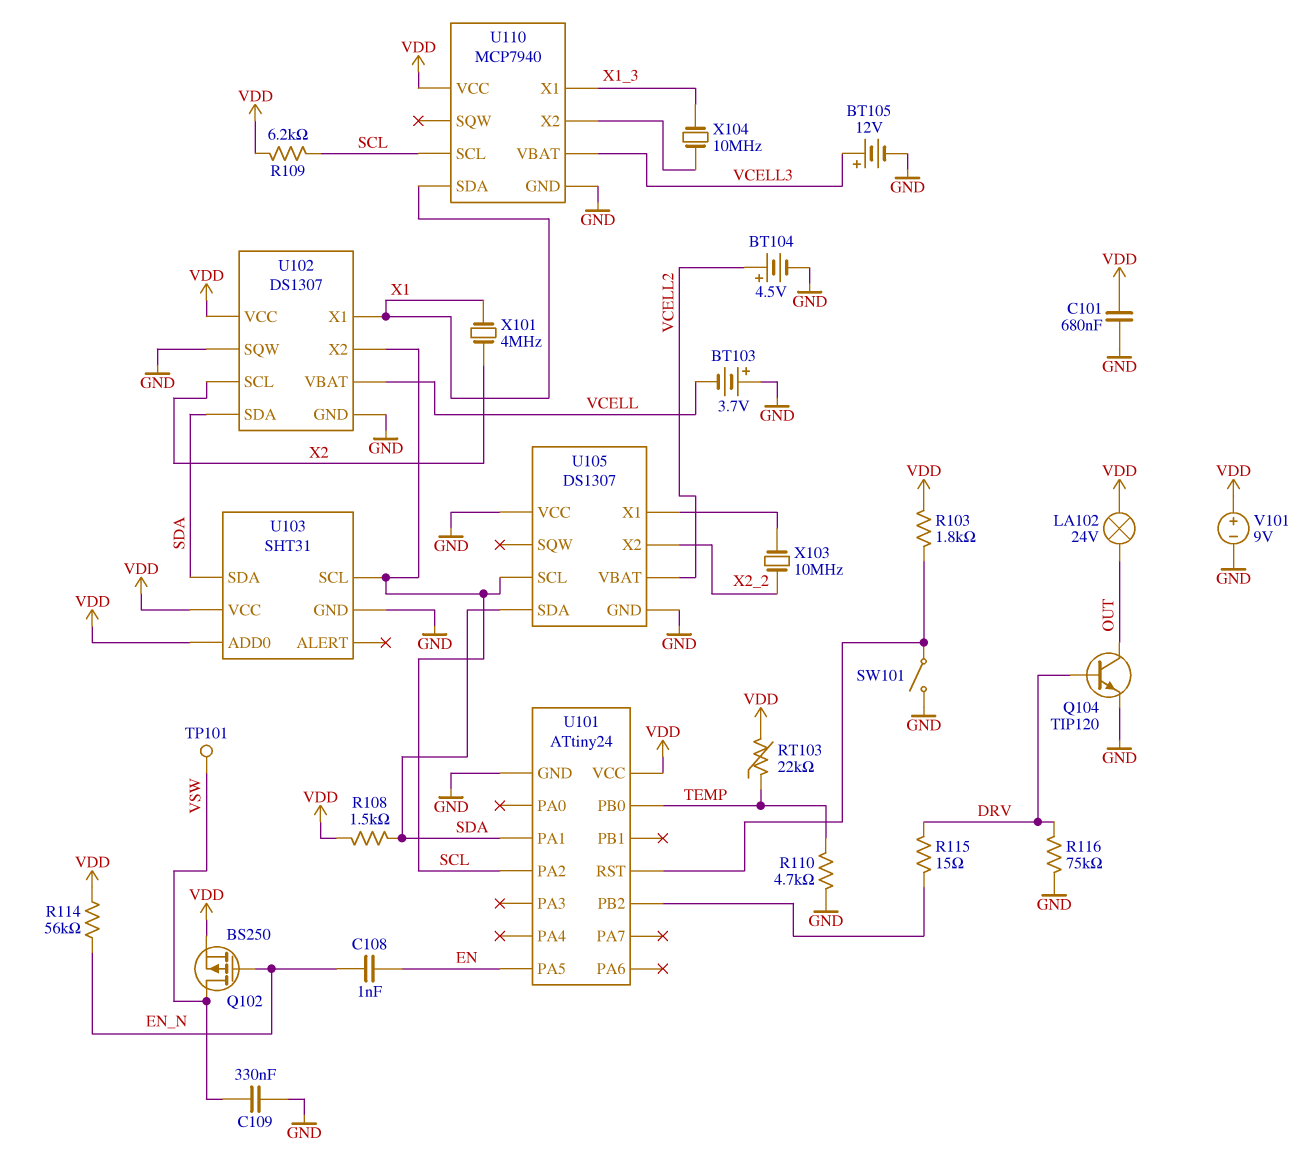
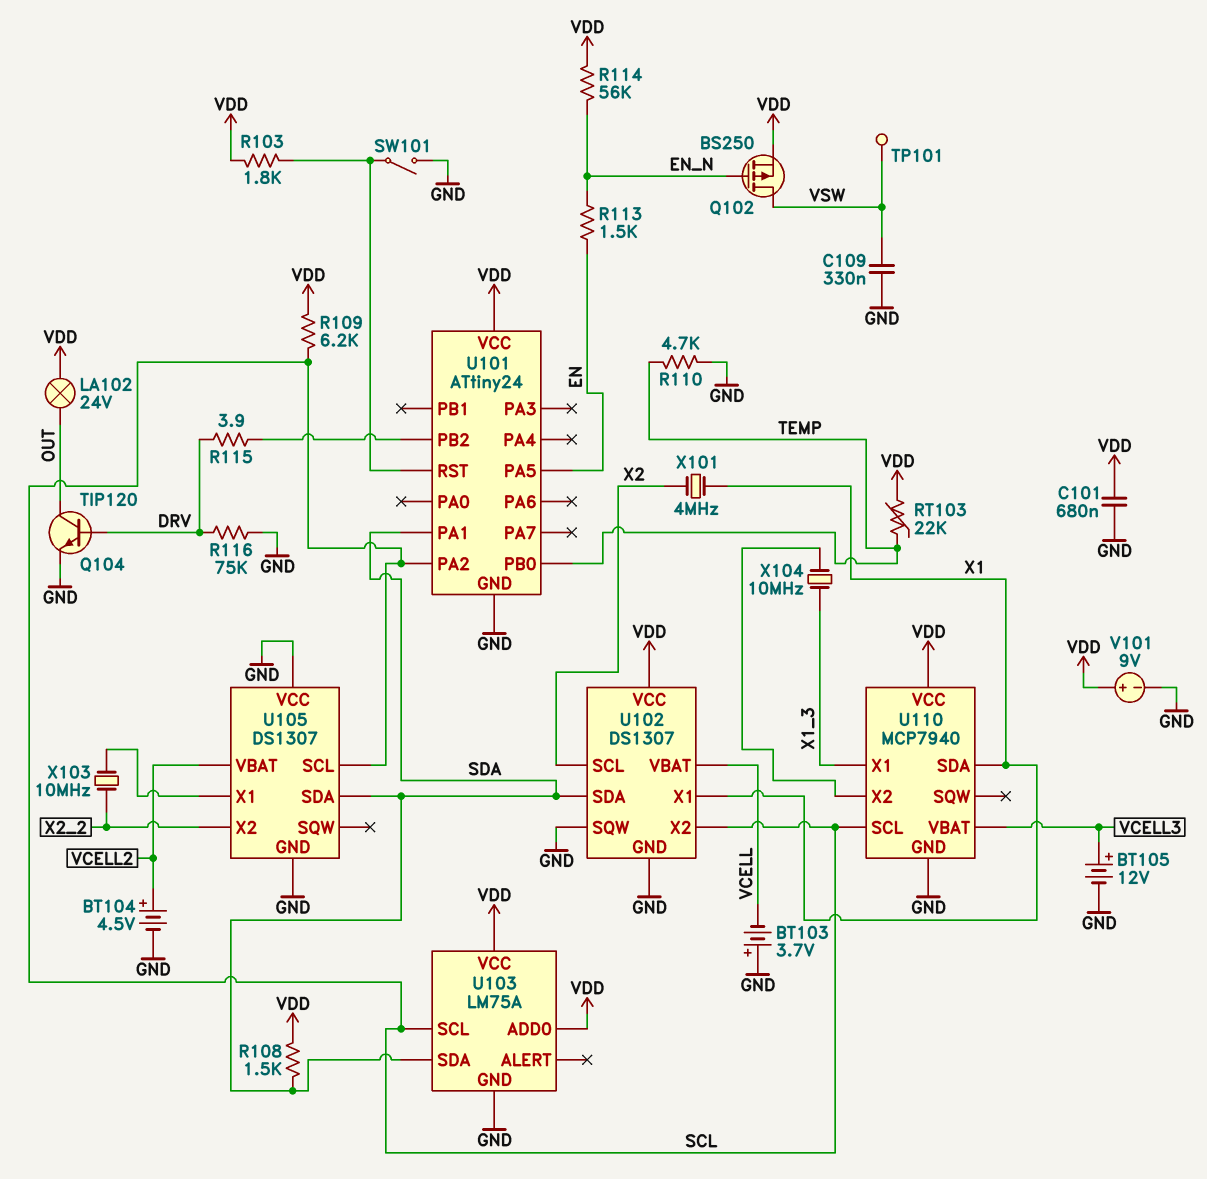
C108: 1nF (EN, EN_N) -> none
R113: none -> 1.5k (EN, EN_N)
R115: 15 (DRV, U101/PB2) -> 3.9 (DRV, U101/PB2)
U103: SHT31 -> LM75A

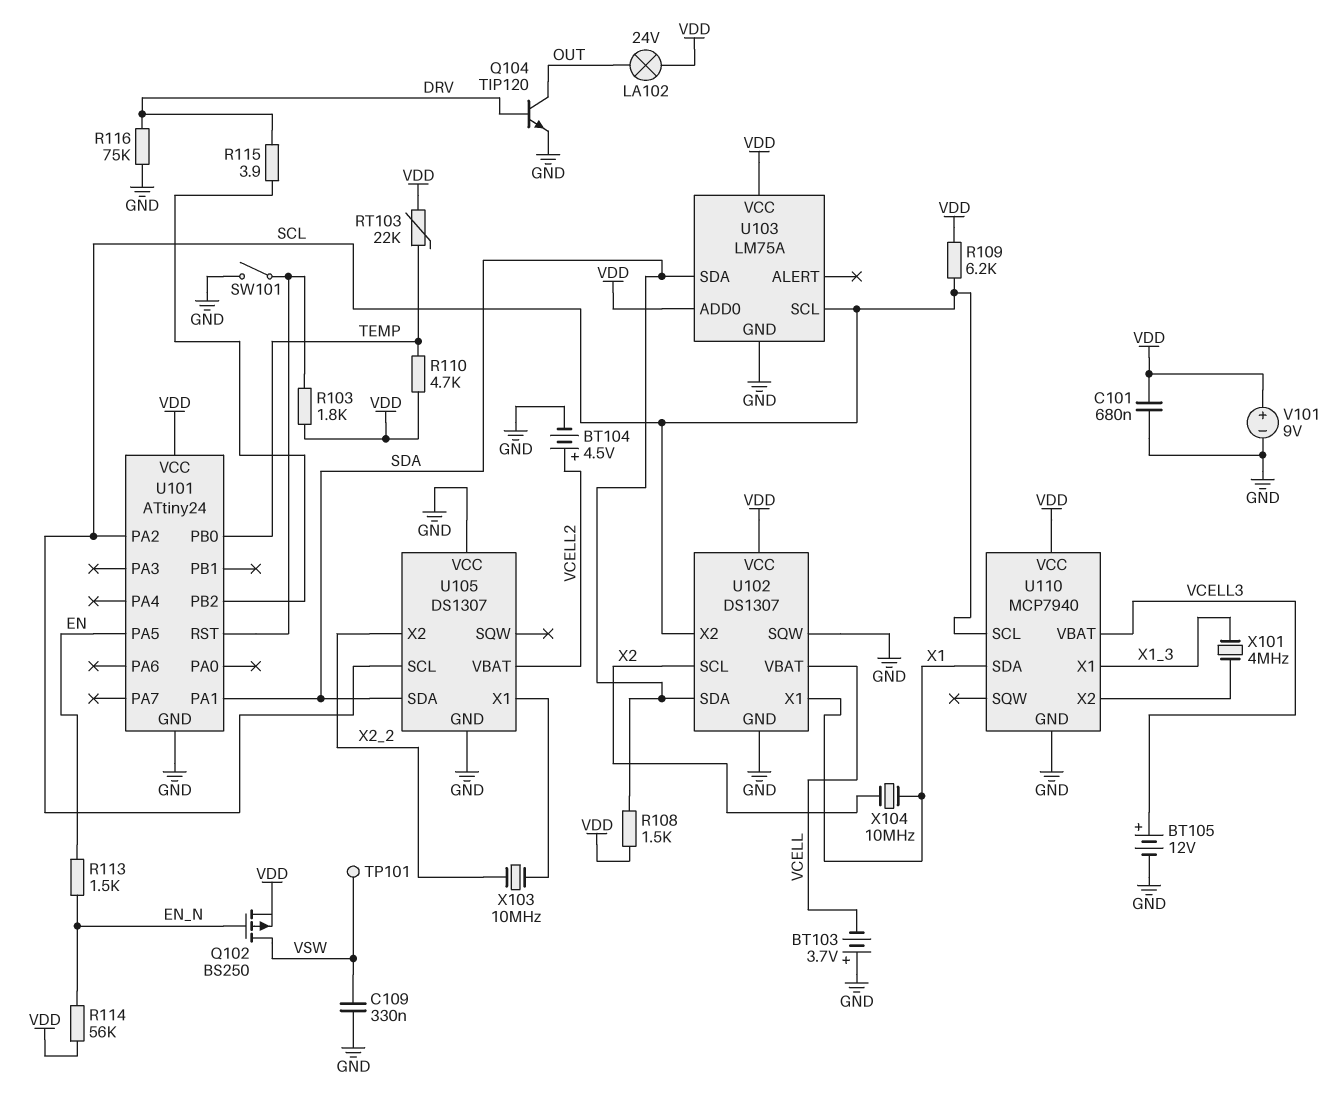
R110: 4.7k (GND, TEMP) -> 4.7k (TEMP, VDD)
X101: 4MHz (X1, X2) -> 4MHz (U110/X2, X1_3)
X104: 10MHz (U110/X2, X1_3) -> 10MHz (X1, X2)

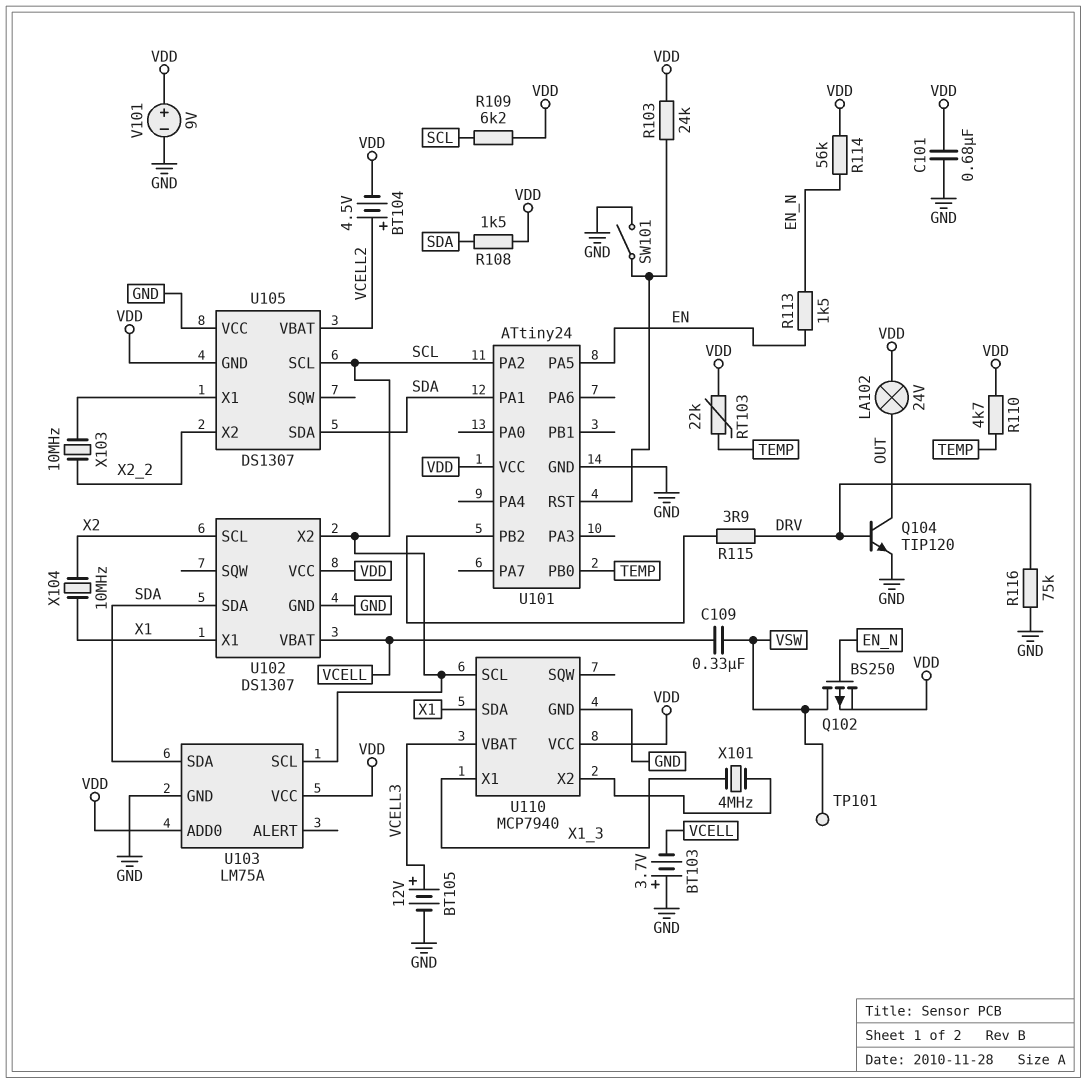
BT104: 4.5V (plus VCELL2, minus GND) -> 4.5V (plus VCELL2, minus VDD)
C109: 330nF (GND, VSW) -> 330nF (VCELL, VSW)
R103: 1.8k (U101/RST, VDD) -> 24k (U101/RST, VDD)
U102 pin SQW: GND -> none
U105 pin GND: GND -> VDD

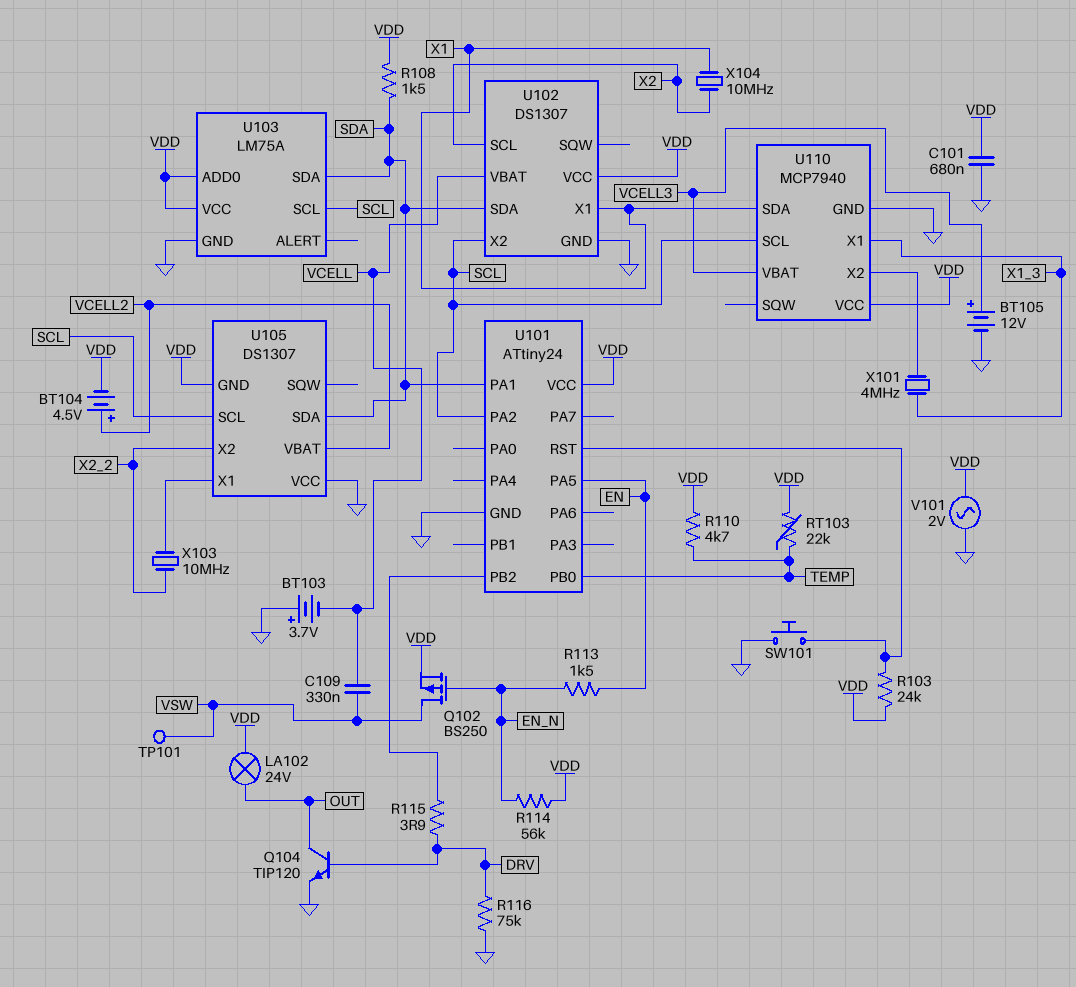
R109: 6.2k (SCL, VDD) -> none
SW101: switch (GND, U101/RST) -> button (GND, U101/RST)
V101: 9V (plus VDD, minus GND) -> AC 2V (GND, VDD)

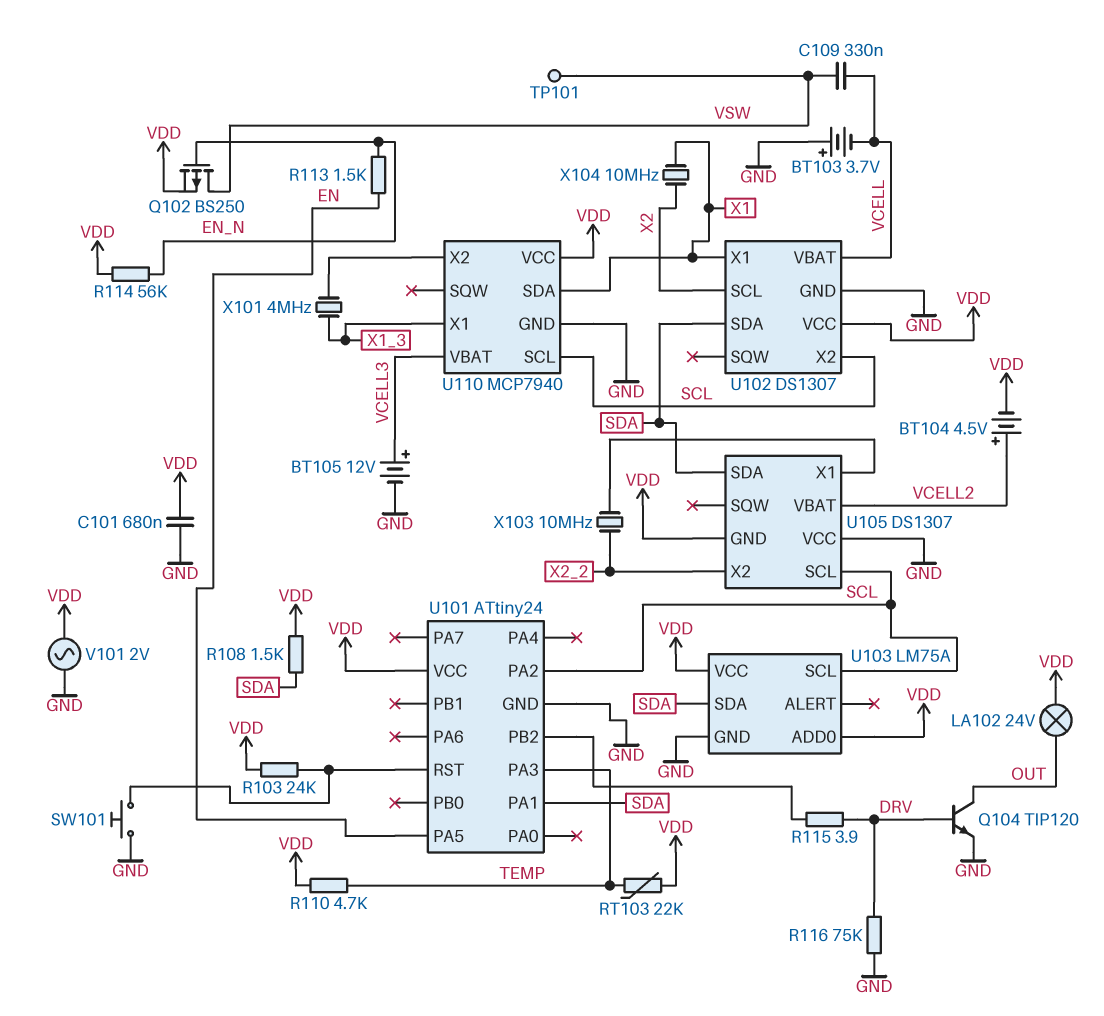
U101 pin PA3: none -> TEMP
U101 pin PB0: TEMP -> none

